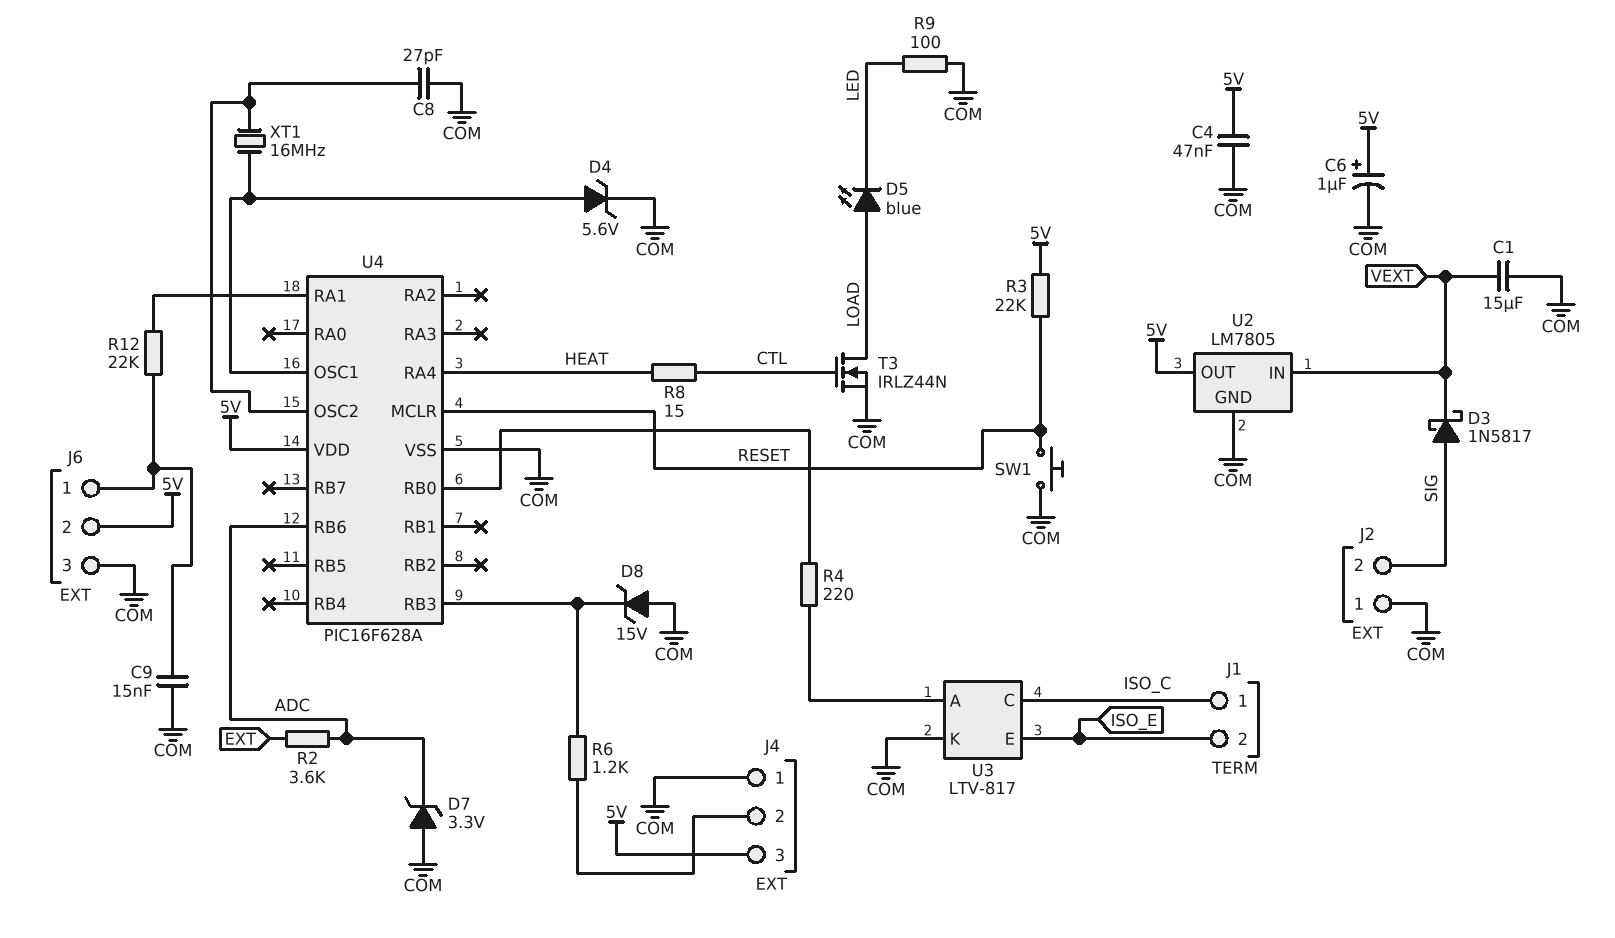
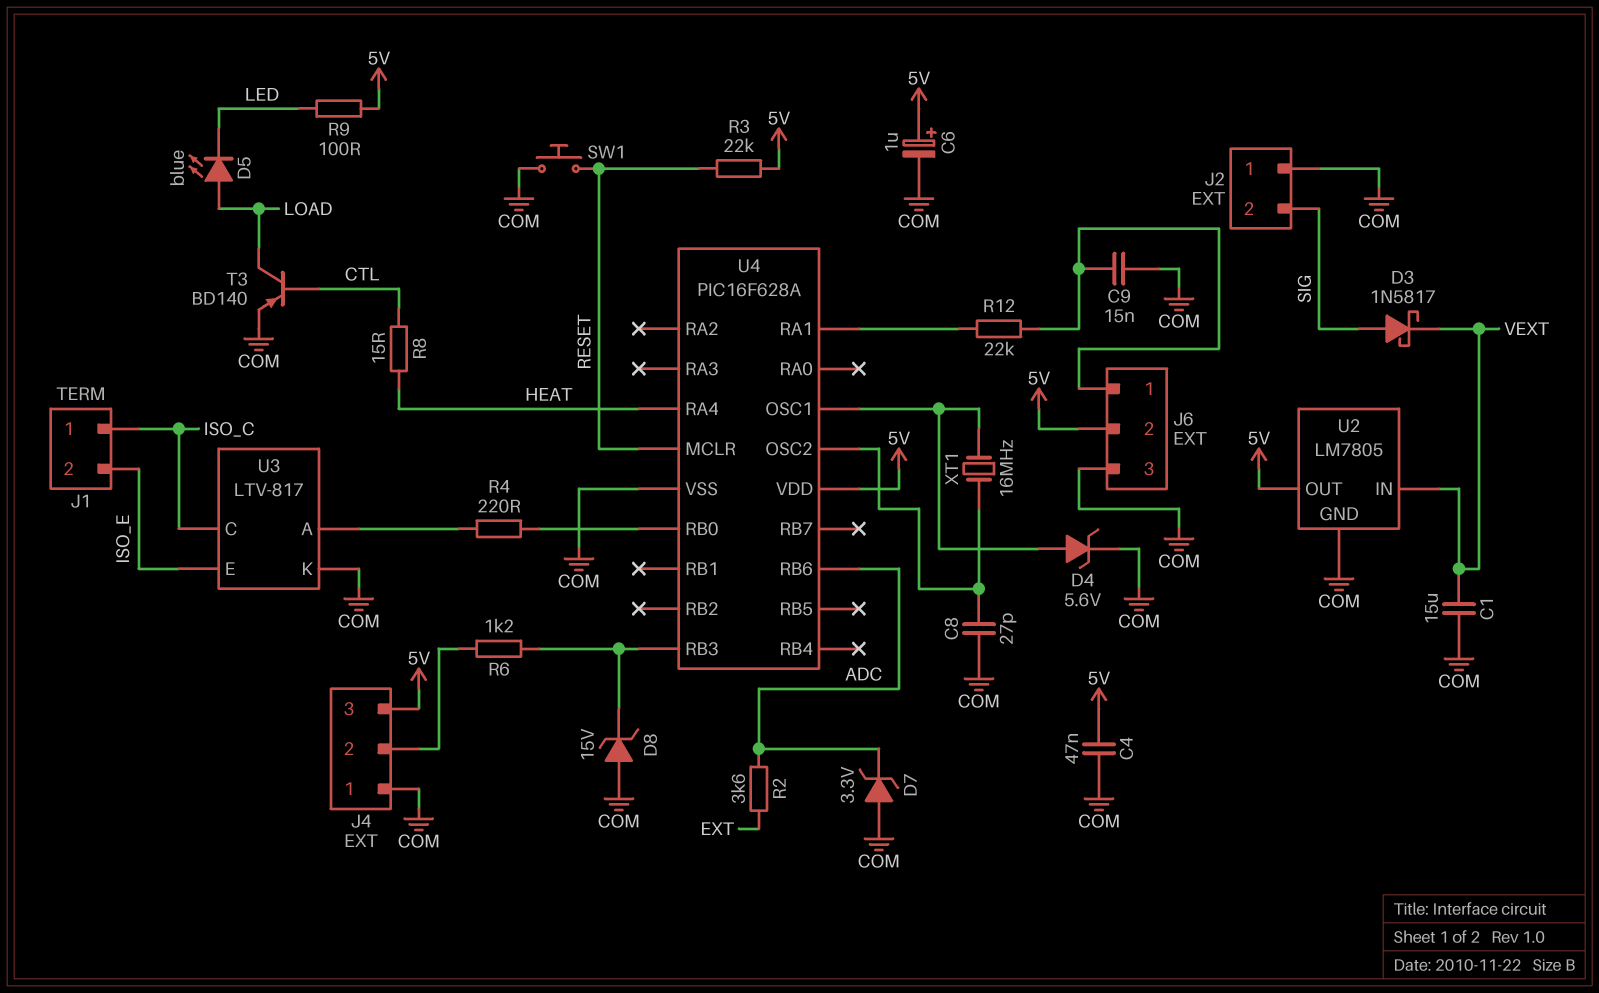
R9: 100 (COM, LED) -> 100 (5V, LED)
T3: NMOS IRLZ44N (G CTL, D LOAD, S COM) -> PNP BD140 (B CTL, C LOAD, E COM)

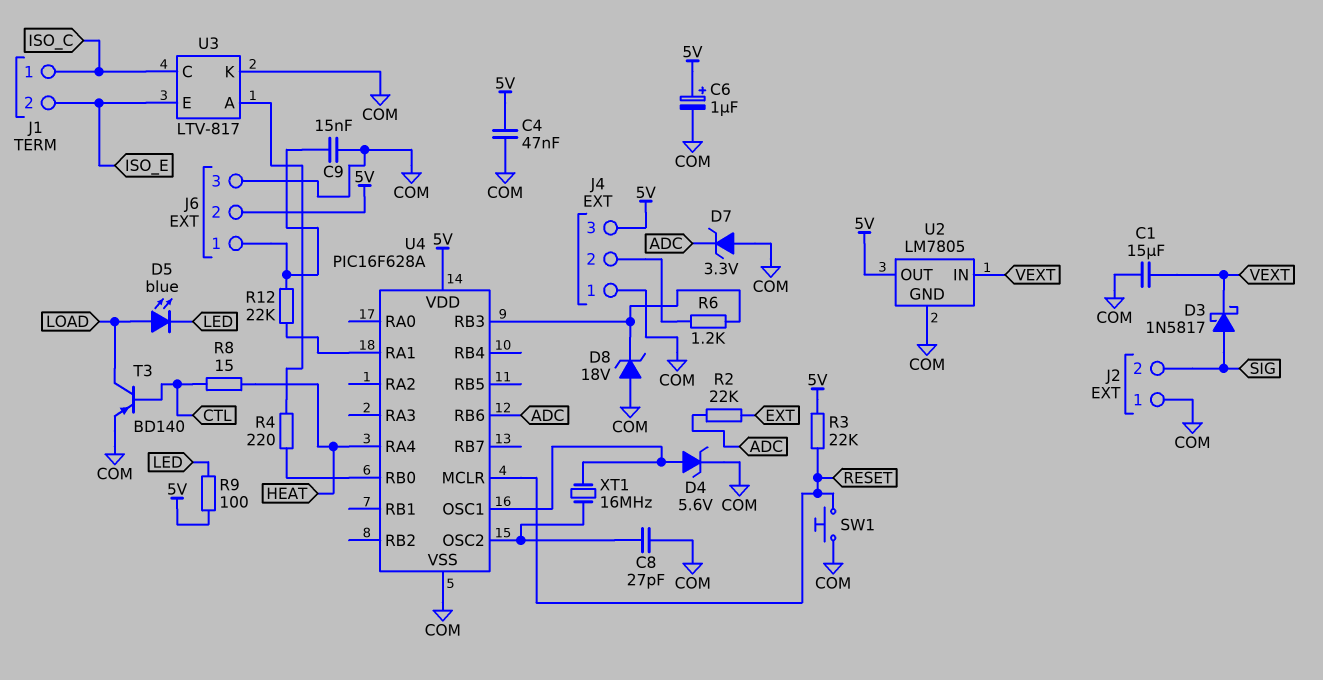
D8: zener 15V (A COM, K U4/RB3) -> zener 18V (A COM, K U4/RB3)
R2: 3.6k (ADC, EXT) -> 22k (ADC, EXT)

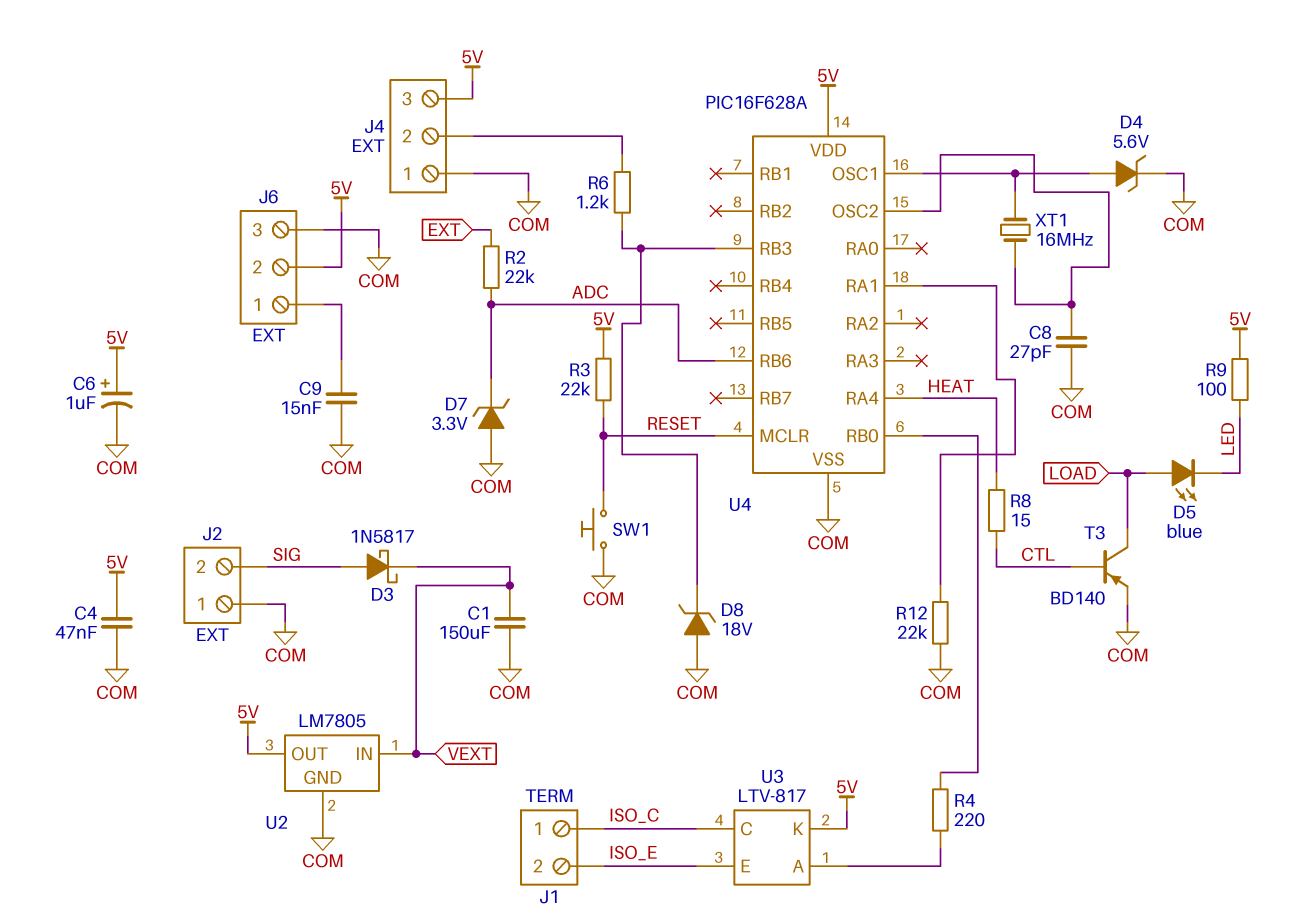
C1: 15uF (COM, VEXT) -> 150uF (COM, VEXT)
R12: 22k (J6/1, U4/RA1) -> 22k (COM, U4/RA1)
U3 pin K: COM -> 5V

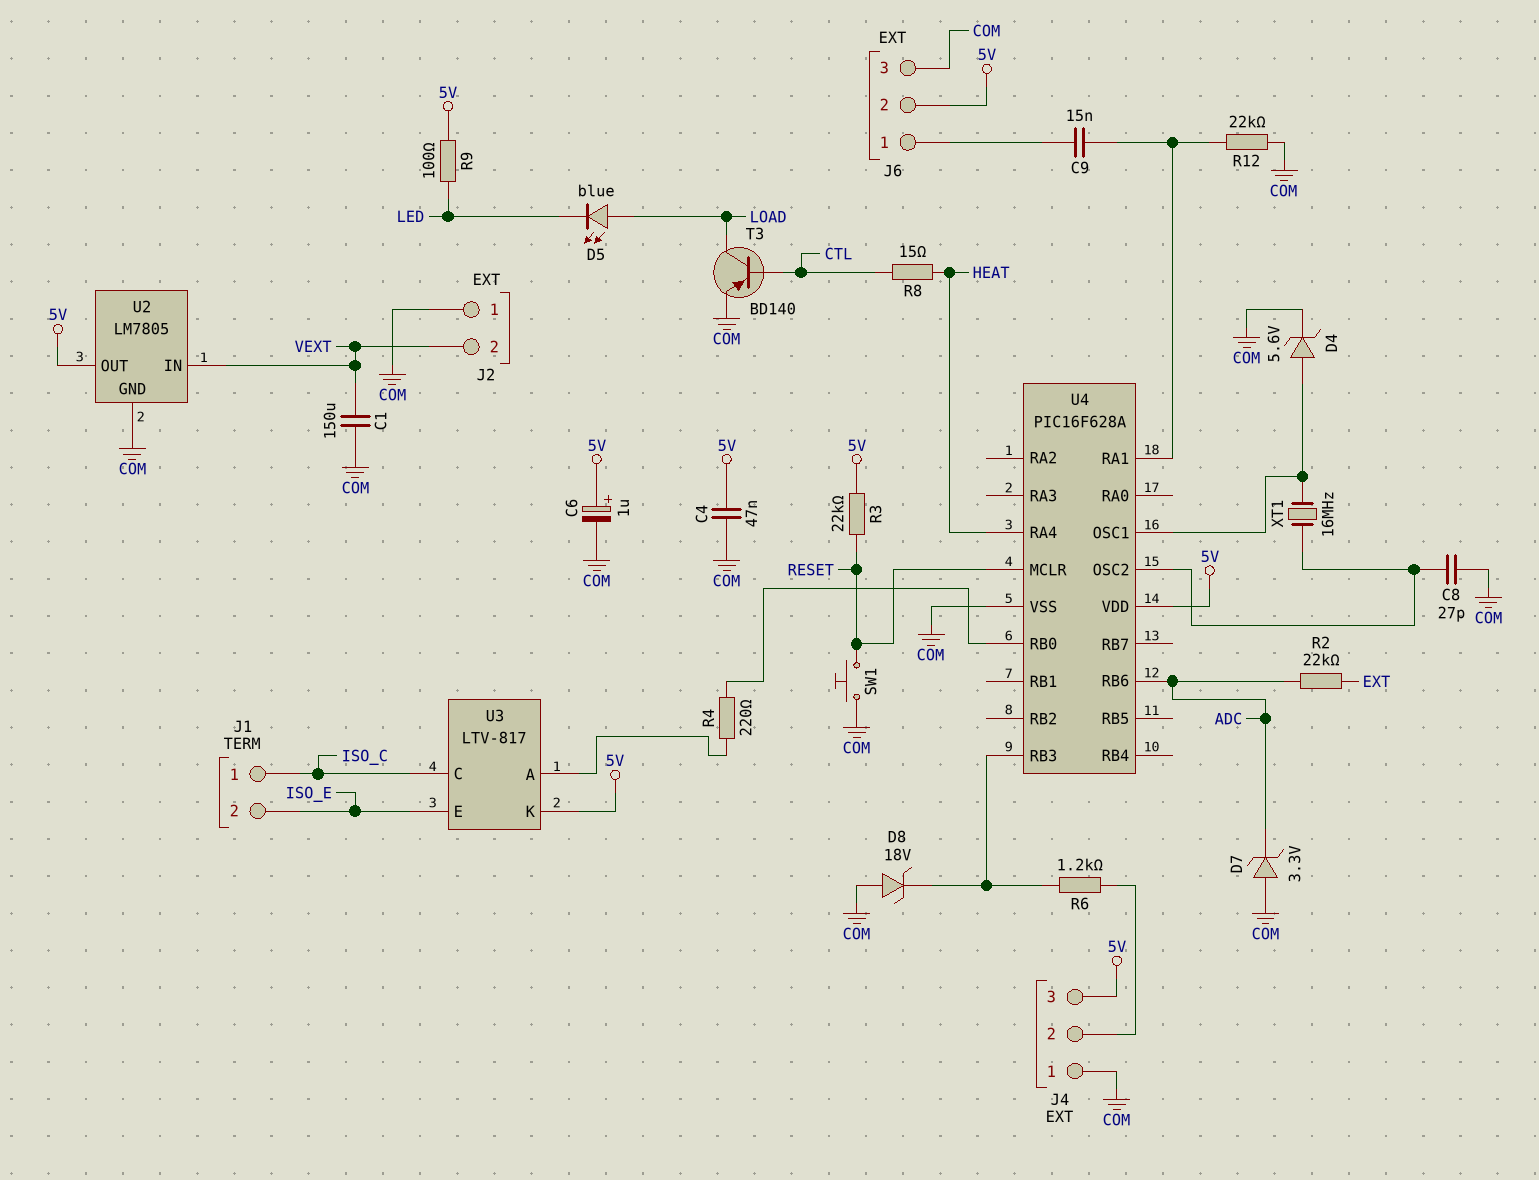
C9: 15nF (COM, J6/1) -> 15nF (J6/1, U4/RA1)
D3: schottky 1N5817 (A SIG, K VEXT) -> none
J2 pin 2: SIG -> VEXT

